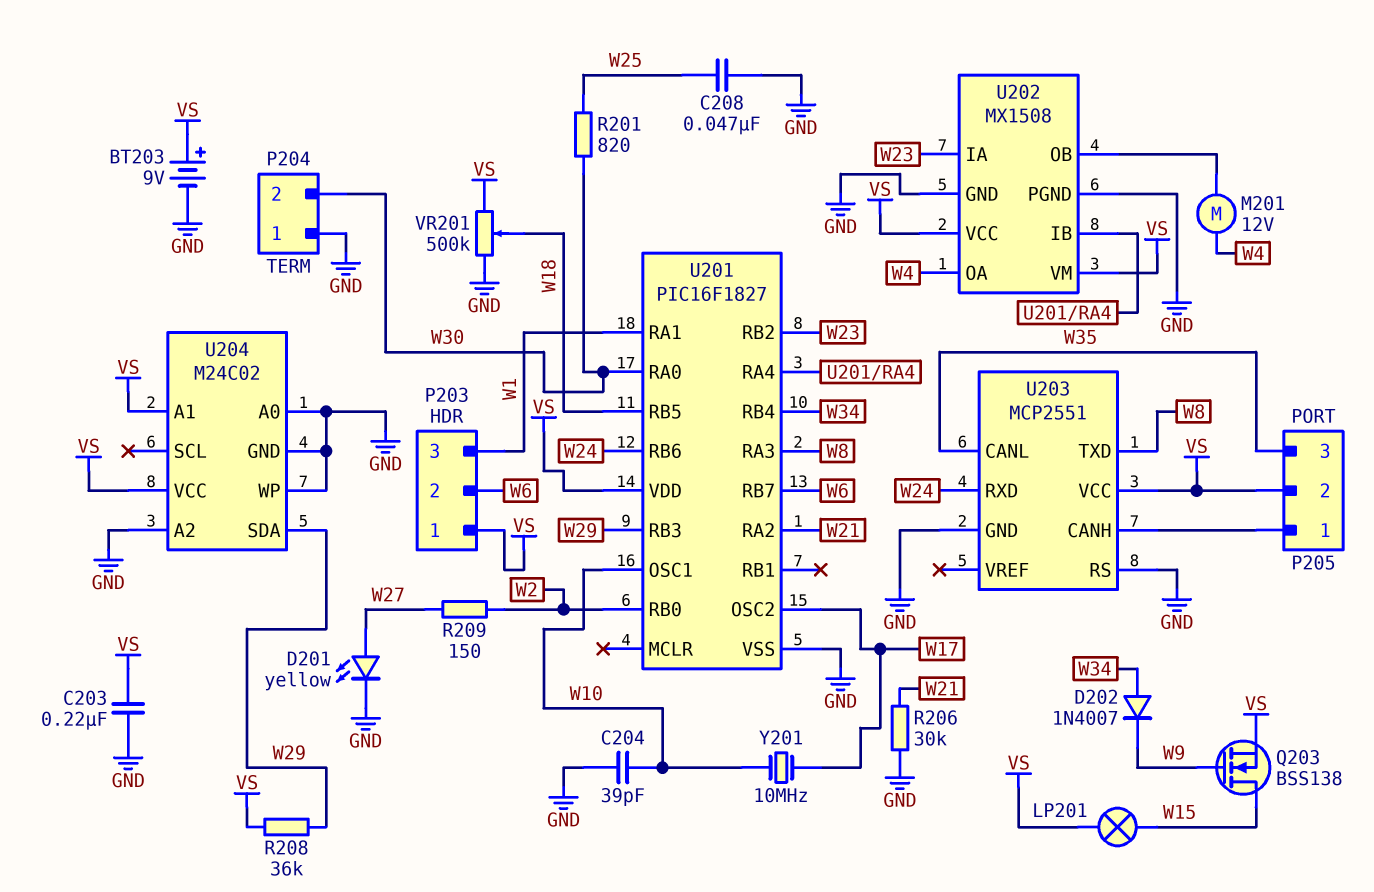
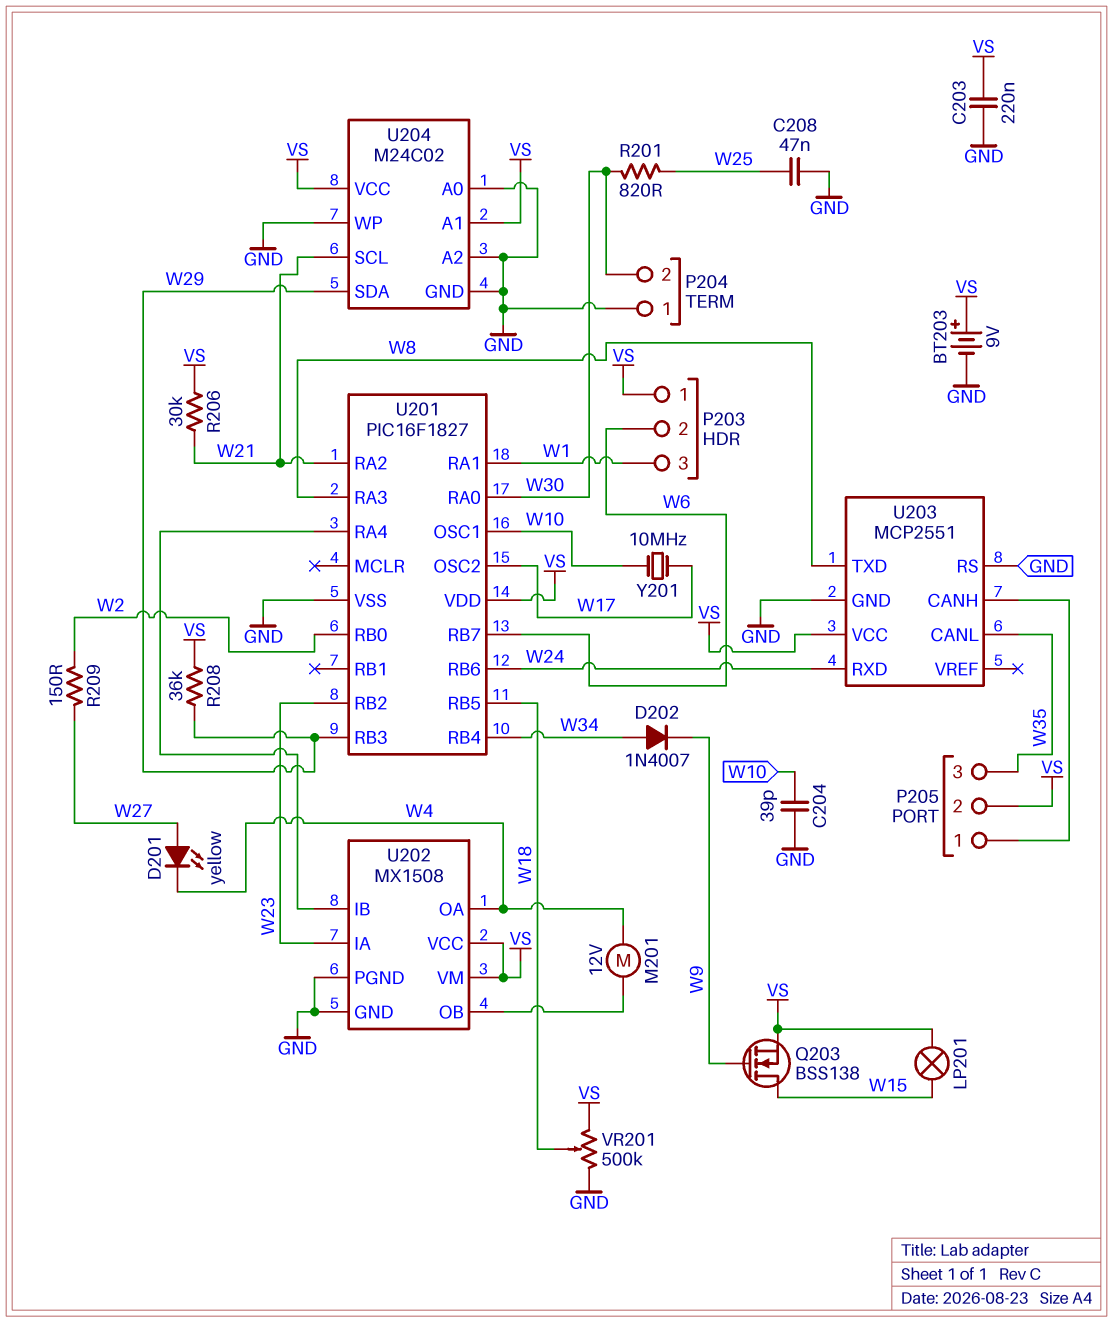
D201: LED yellow (A W27, K GND) -> LED yellow (A W27, K W4)
R206: 30k (GND, W21) -> 30k (VS, W21)
U204 pin SCL: none -> W21

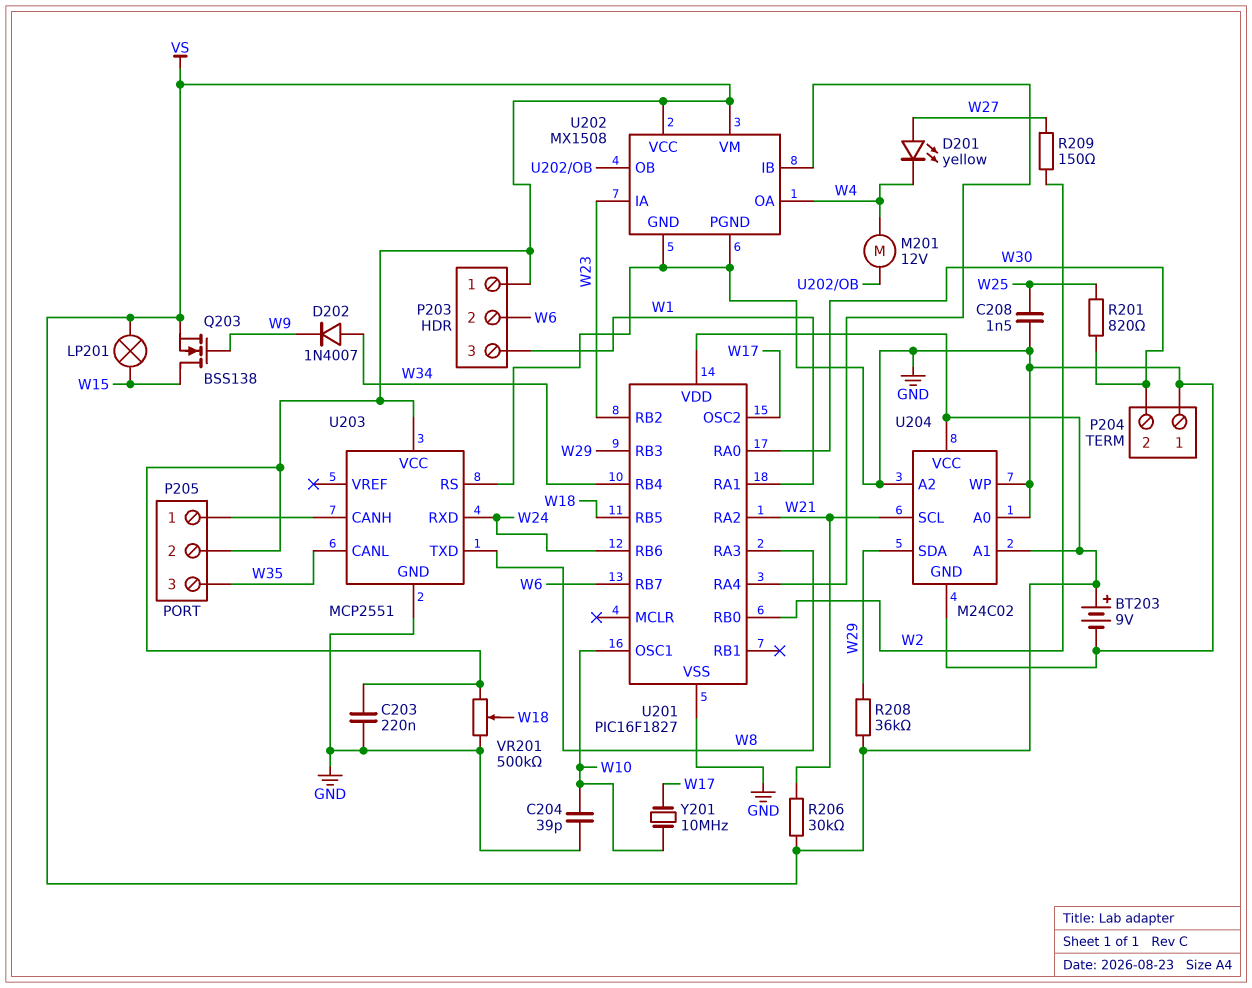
C208: 47nF (GND, W25) -> 1.5nF (GND, W25)

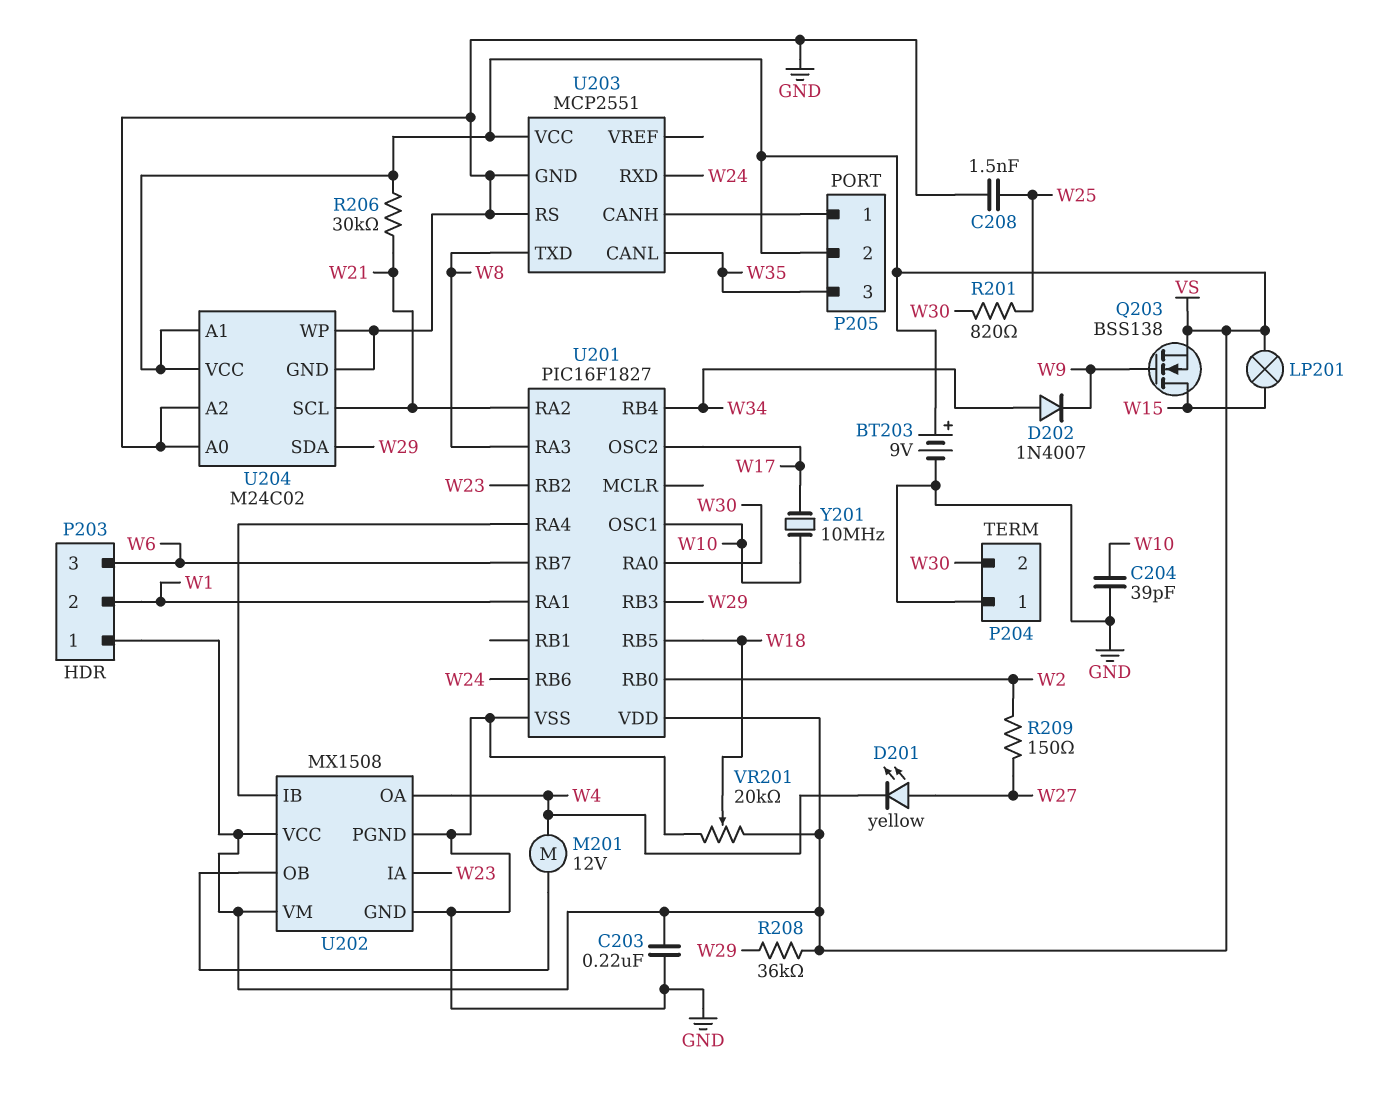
P203 pin 2: W6 -> W1
P203 pin 3: W1 -> W6
VR201: 500k (GND, VS, wiper W18) -> 20k (GND, VS, wiper W18)

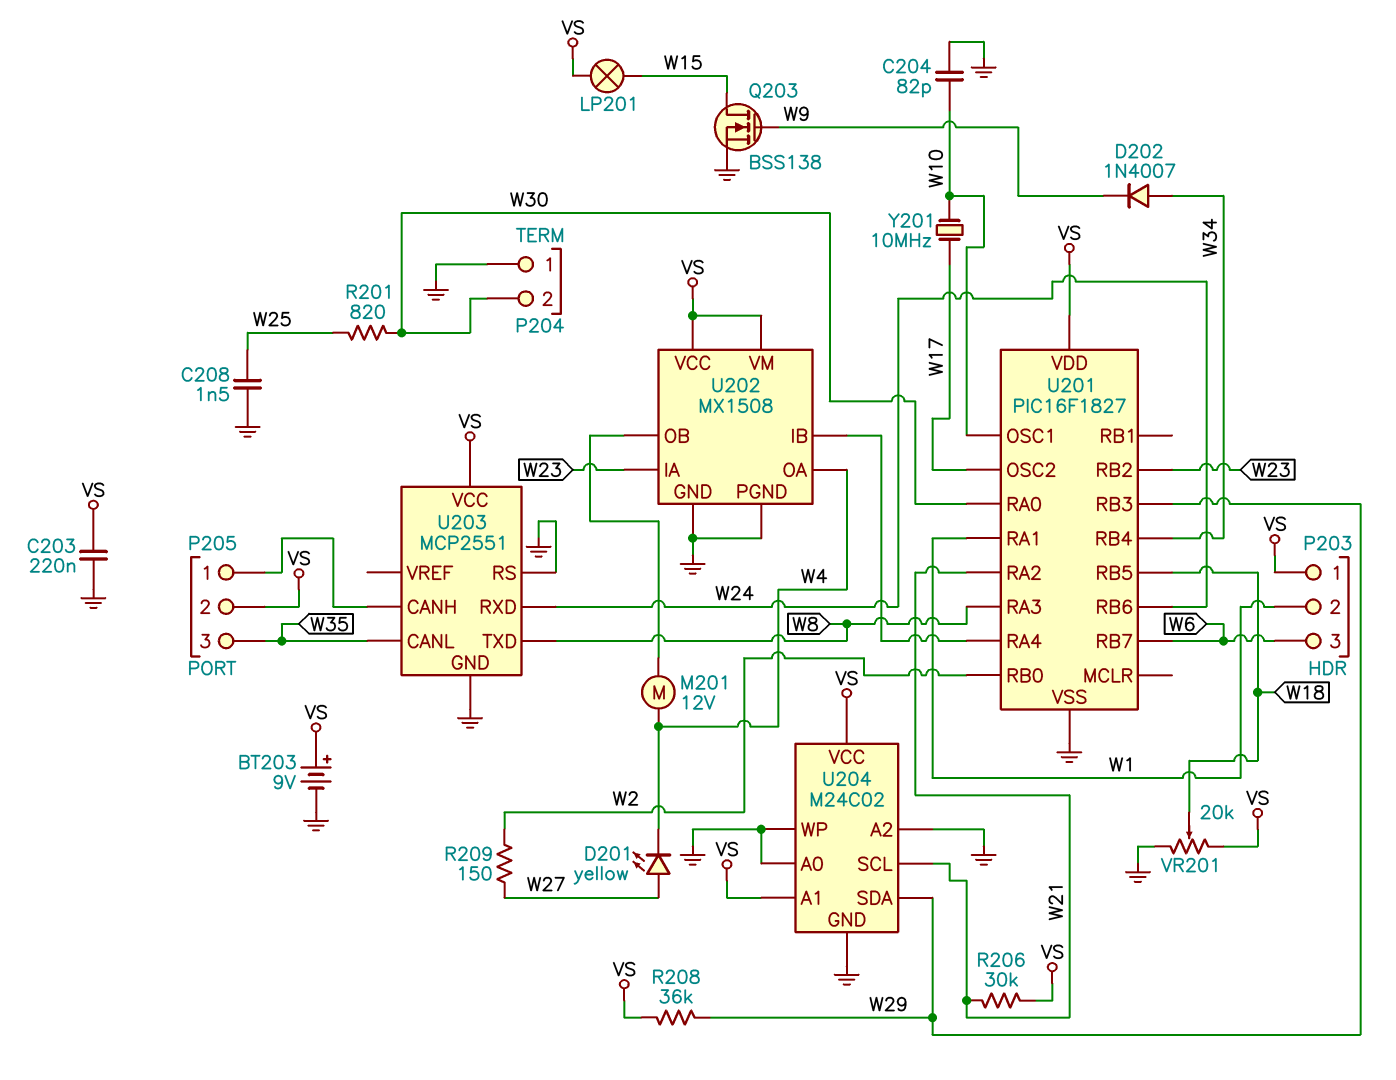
C204: 39pF (GND, W10) -> 82pF (GND, W10)
Q203: NMOS BSS138 (G W9, D W15, S VS) -> NMOS BSS138 (G W9, D W15, S GND)

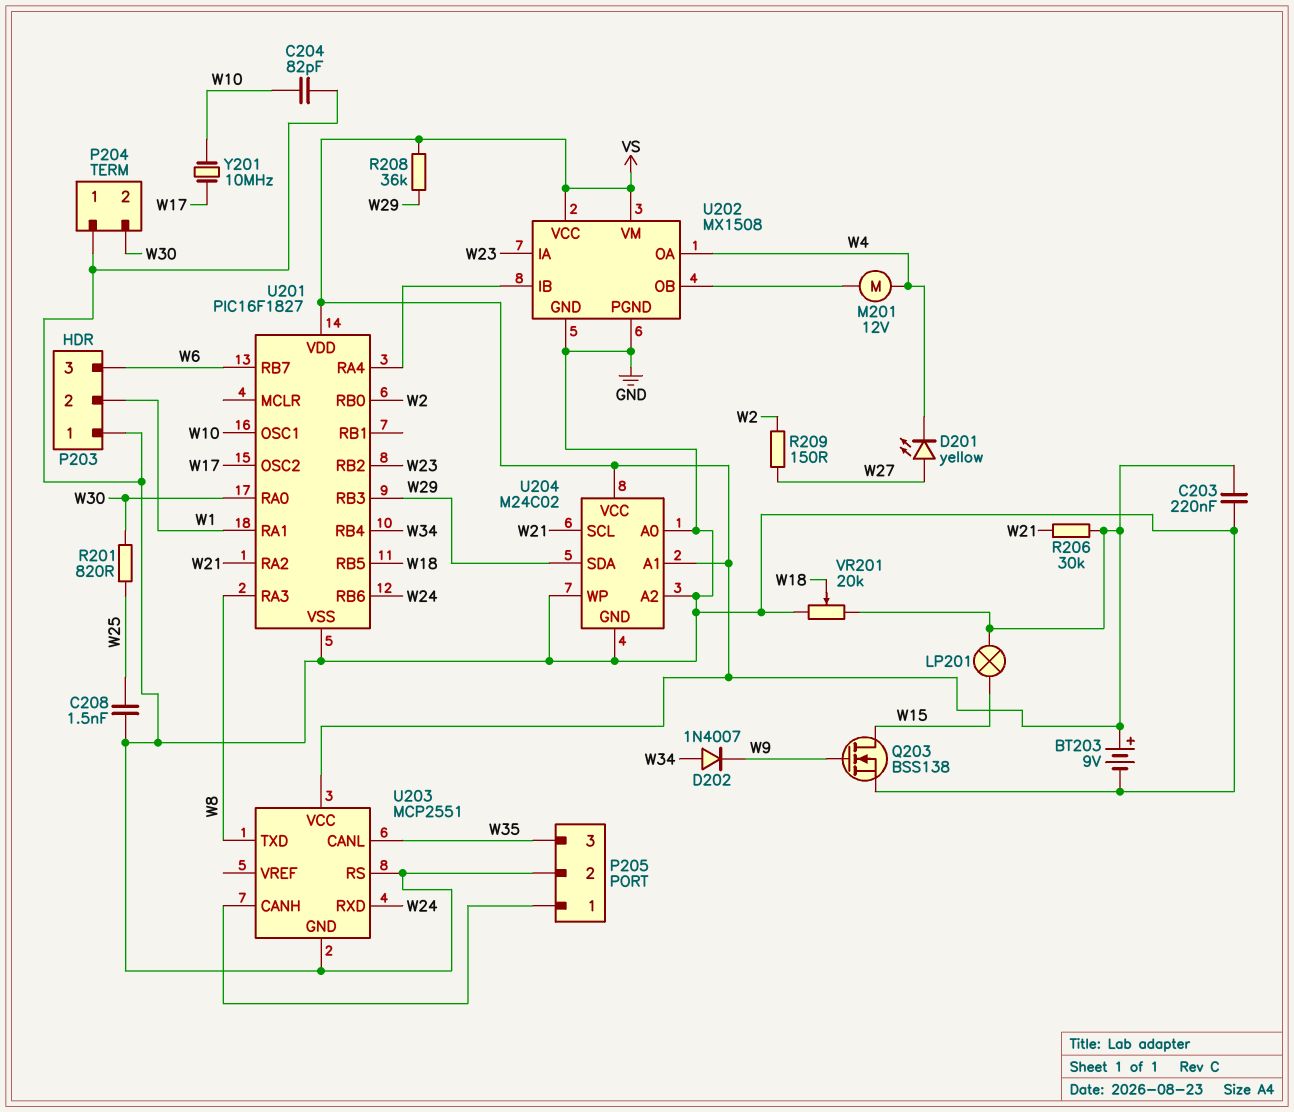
P203 pin 1: VS -> GND
P205 pin 2: VS -> GND

